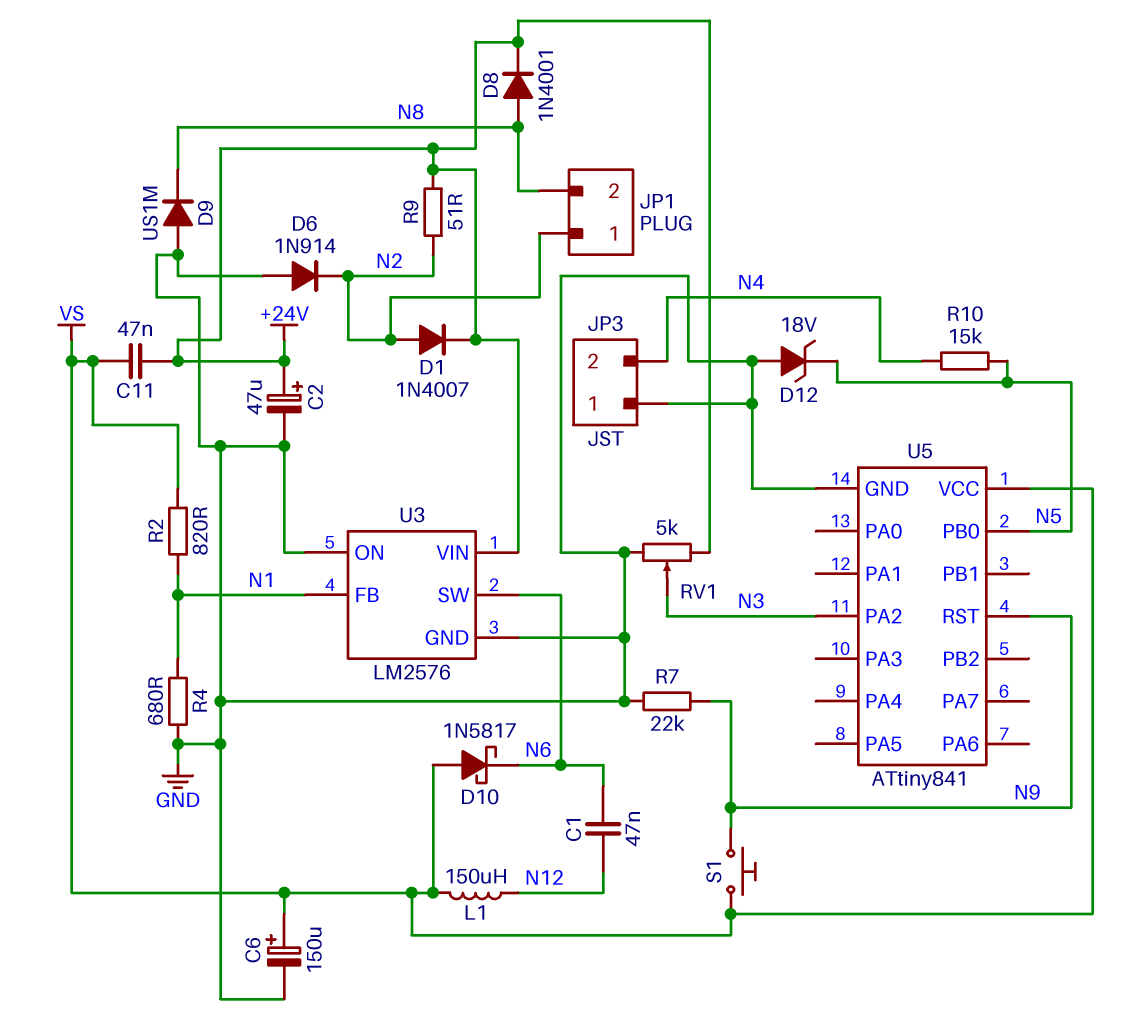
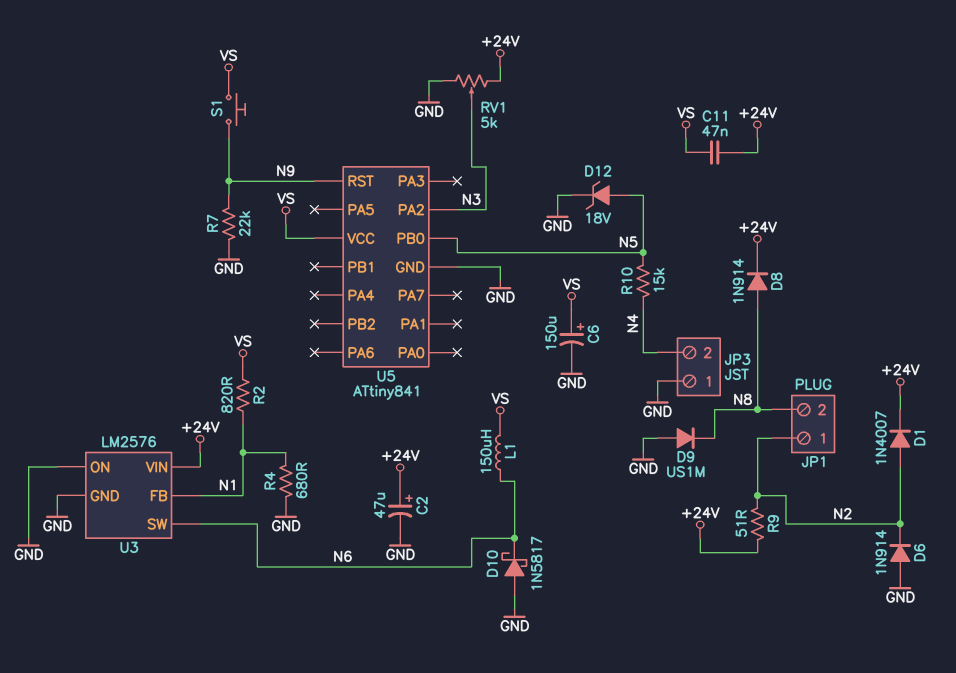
C1: 47nF (N6, N12) -> none
D8: diode 1N4001 (A N8, K +24V) -> diode 1N914 (A N8, K +24V)
D10: schottky 1N5817 (A VS, K N6) -> schottky 1N5817 (A GND, K N6)
D12: zener 18V (A GND, K N5) -> zener 18V (A N5, K GND)
L1: 150uH (N12, VS) -> 150uH (N6, VS)

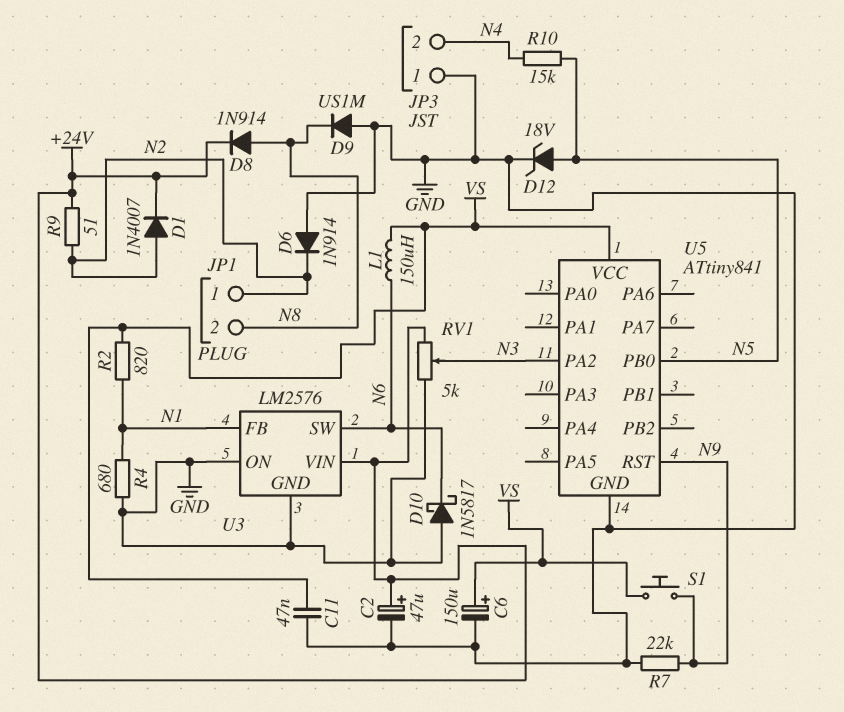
C11: 47nF (+24V, VS) -> 47nF (GND, VS)

